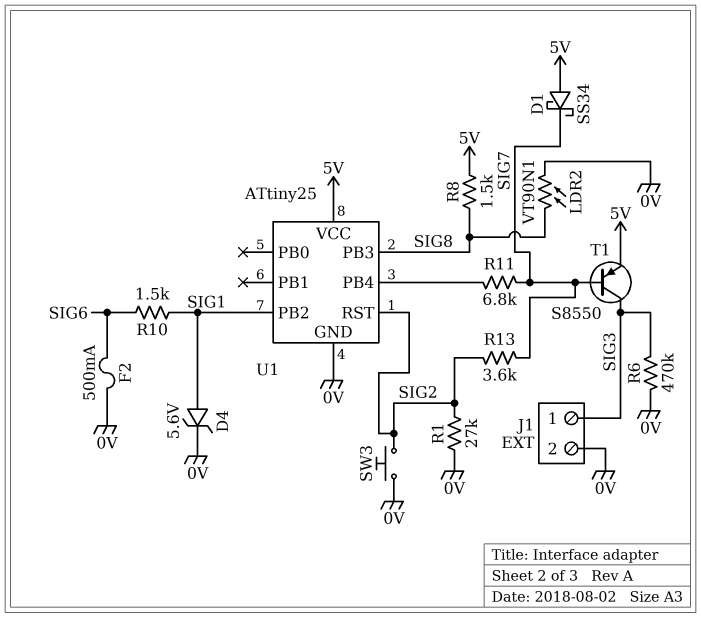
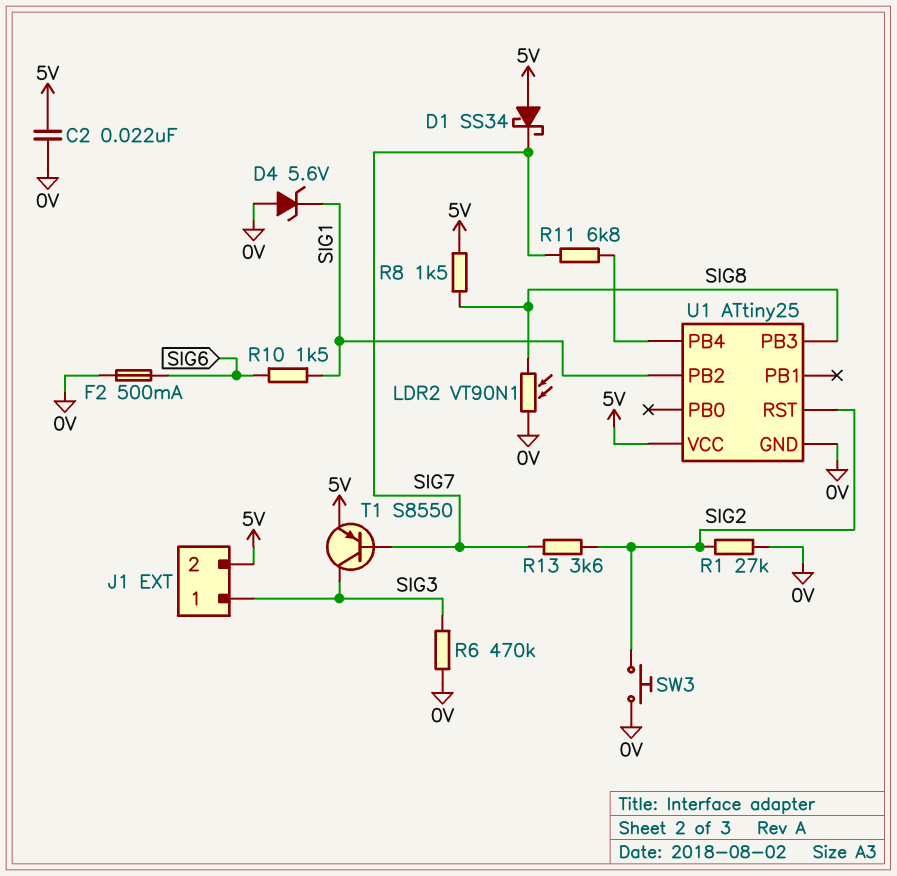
C2: none -> 22nF (0V, 5V)
D4: zener 5.6V (A SIG1, K 0V) -> zener 5.6V (A 0V, K SIG1)
J1 pin 2: 0V -> 5V

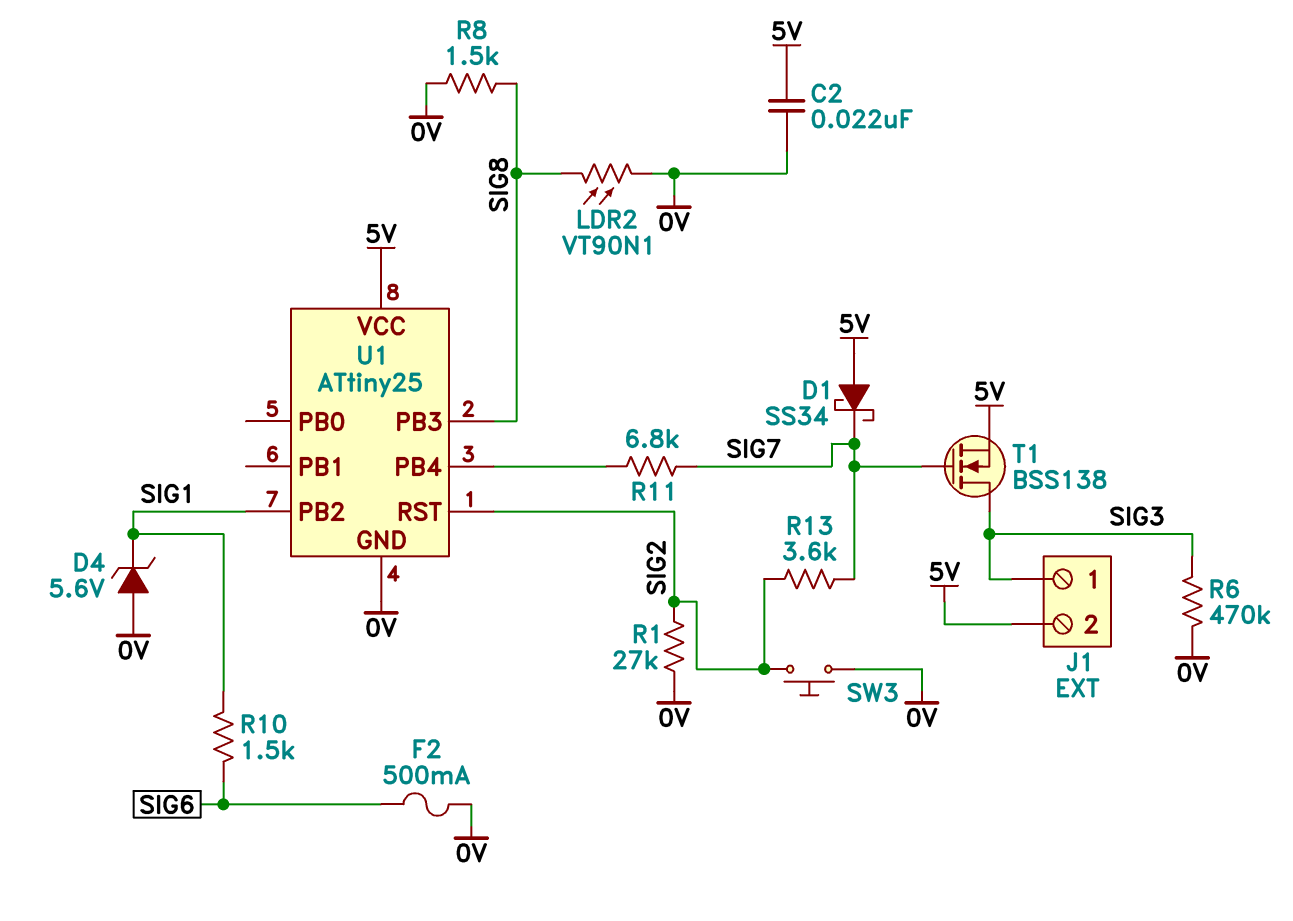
R8: 1.5k (5V, SIG8) -> 1.5k (0V, SIG8)
T1: PNP S8550 (B SIG7, C SIG3, E 5V) -> NMOS BSS138 (G SIG7, D SIG3, S 5V)

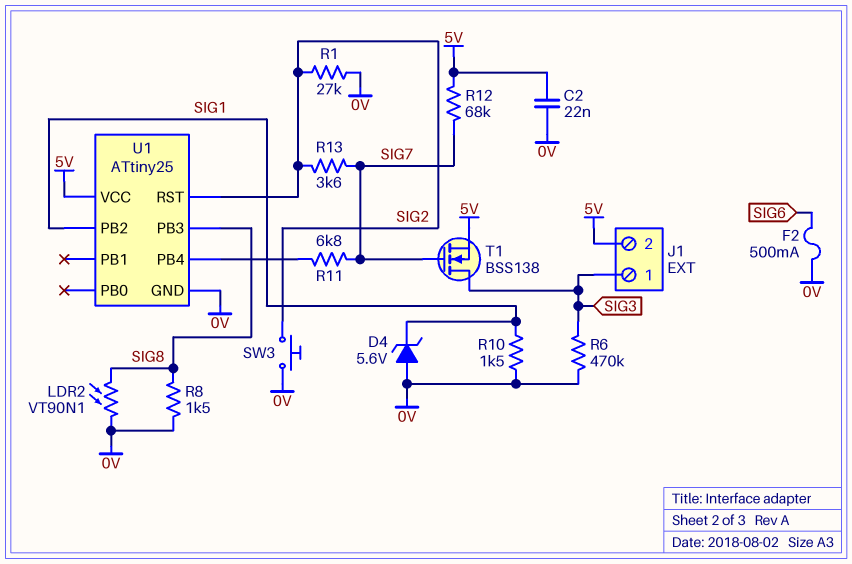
D1: schottky SS34 (A 5V, K SIG7) -> none
R10: 1.5k (SIG1, SIG6) -> 1.5k (0V, SIG1)
R12: none -> 68k (5V, SIG7)

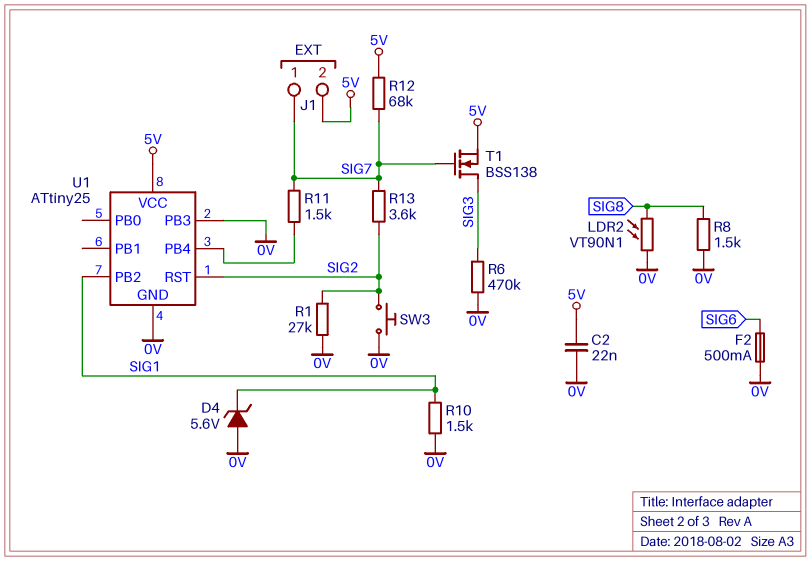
J1 pin 1: SIG3 -> SIG7
R11: 6.8k (SIG7, U1/PB4) -> 1.5k (SIG7, U1/PB4)
U1 pin PB3: SIG8 -> 0V

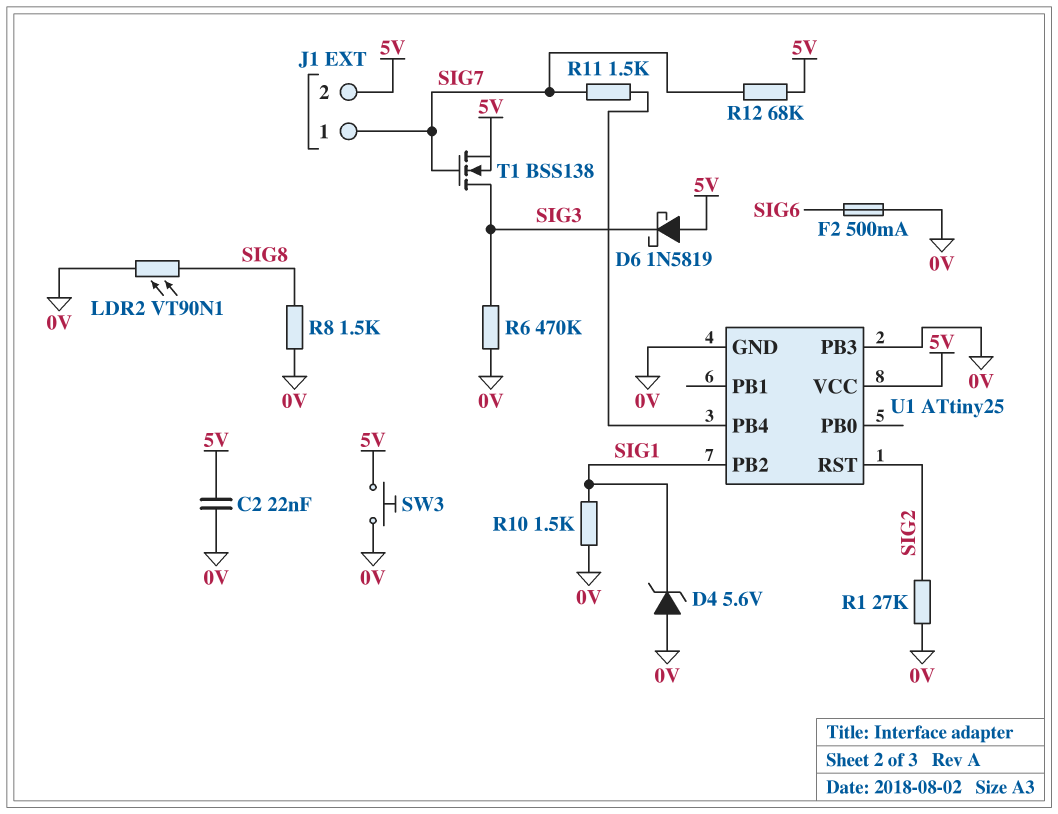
D6: none -> schottky 1N5819 (A 5V, K SIG3)
R13: 3.6k (SIG2, SIG7) -> none
SW3: button (0V, SIG2) -> button (0V, 5V)

